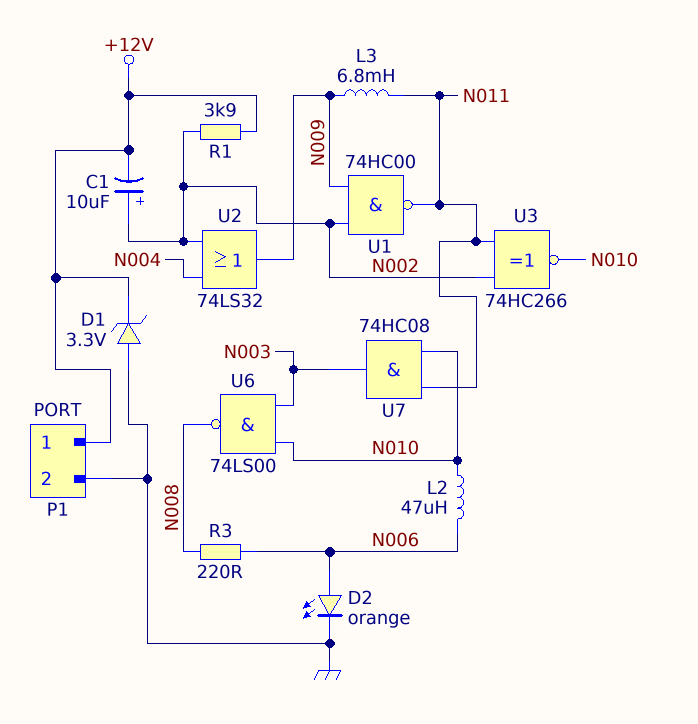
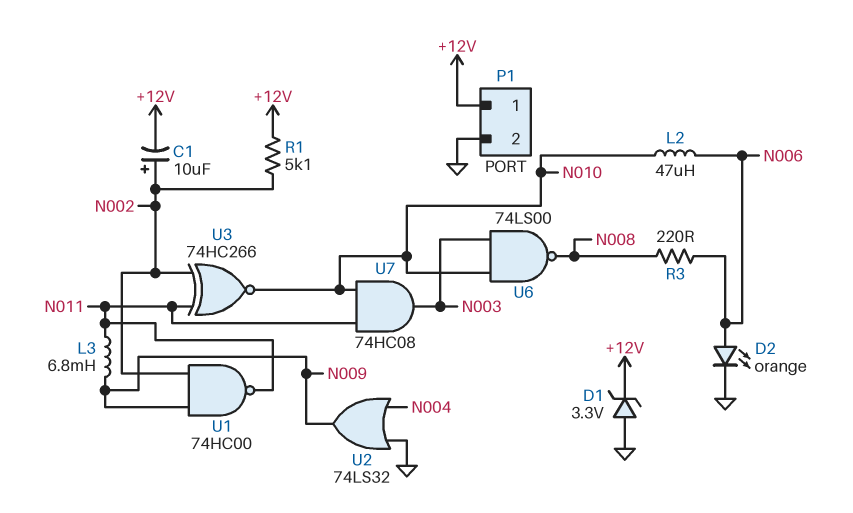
R1: 3.9k (+12V, N002) -> 5.1k (+12V, N002)
U2: OR 74LS32 (in N002, in N004, out N009) -> OR 74LS32 (in GND, in N004, out N009)

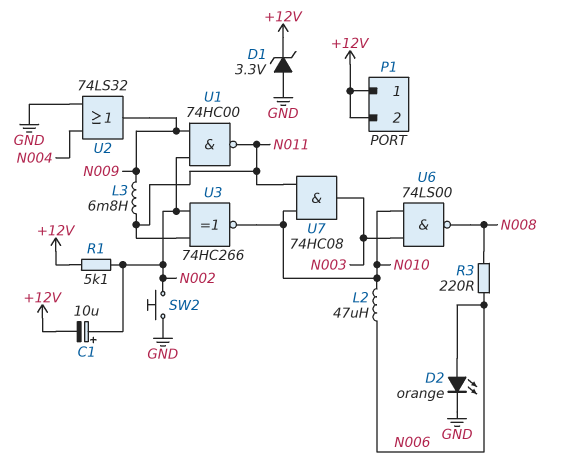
P1 pin 2: GND -> +12V
SW2: none -> button (GND, N002)

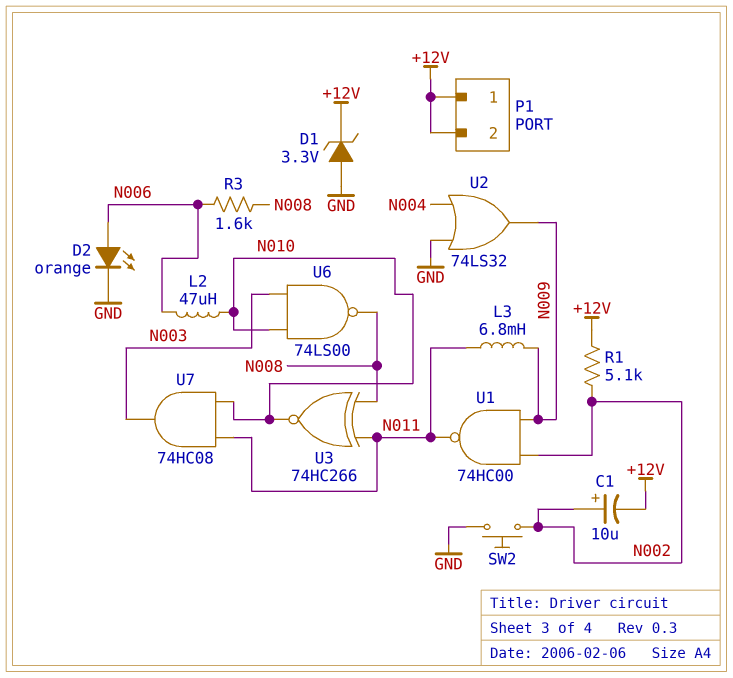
R3: 220 (N006, N008) -> 1.6k (N006, N008)
U3: XNOR 74HC266 (in N002, in N011, out N010) -> XNOR 74HC266 (in N008, in N011, out N010)

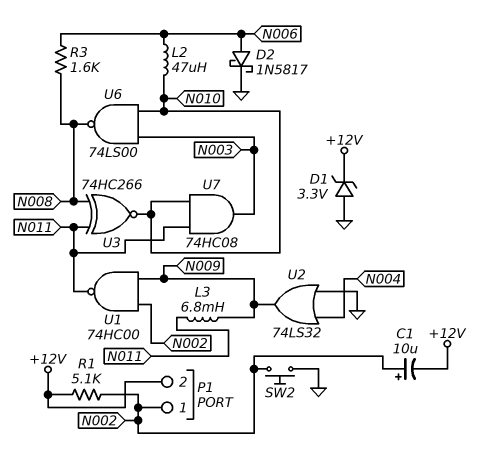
D2: LED orange (A N006, K GND) -> schottky 1N5817 (A N006, K GND)
P1 pin 1: +12V -> N002

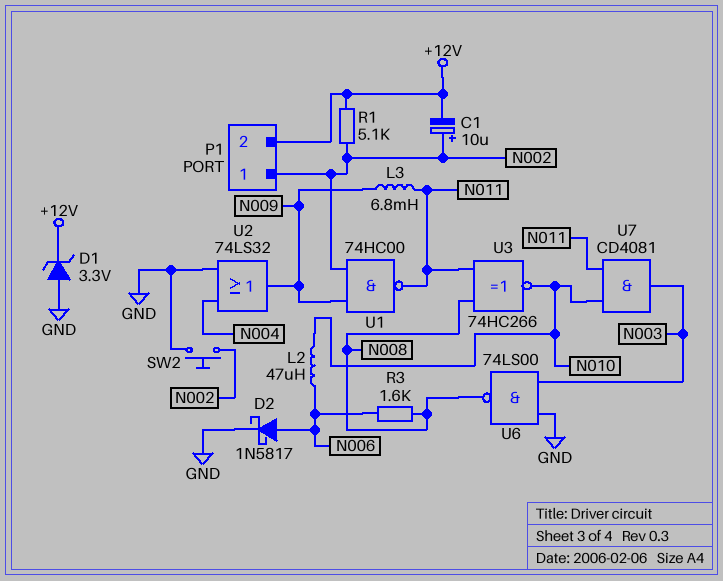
U6: NAND 74LS00 (in N003, in N010, out N008) -> NAND 74LS00 (in GND, in N003, out N008)
U7: AND 74HC08 (in N010, in N011, out N003) -> AND CD4081 (in N010, in N011, out N003)

